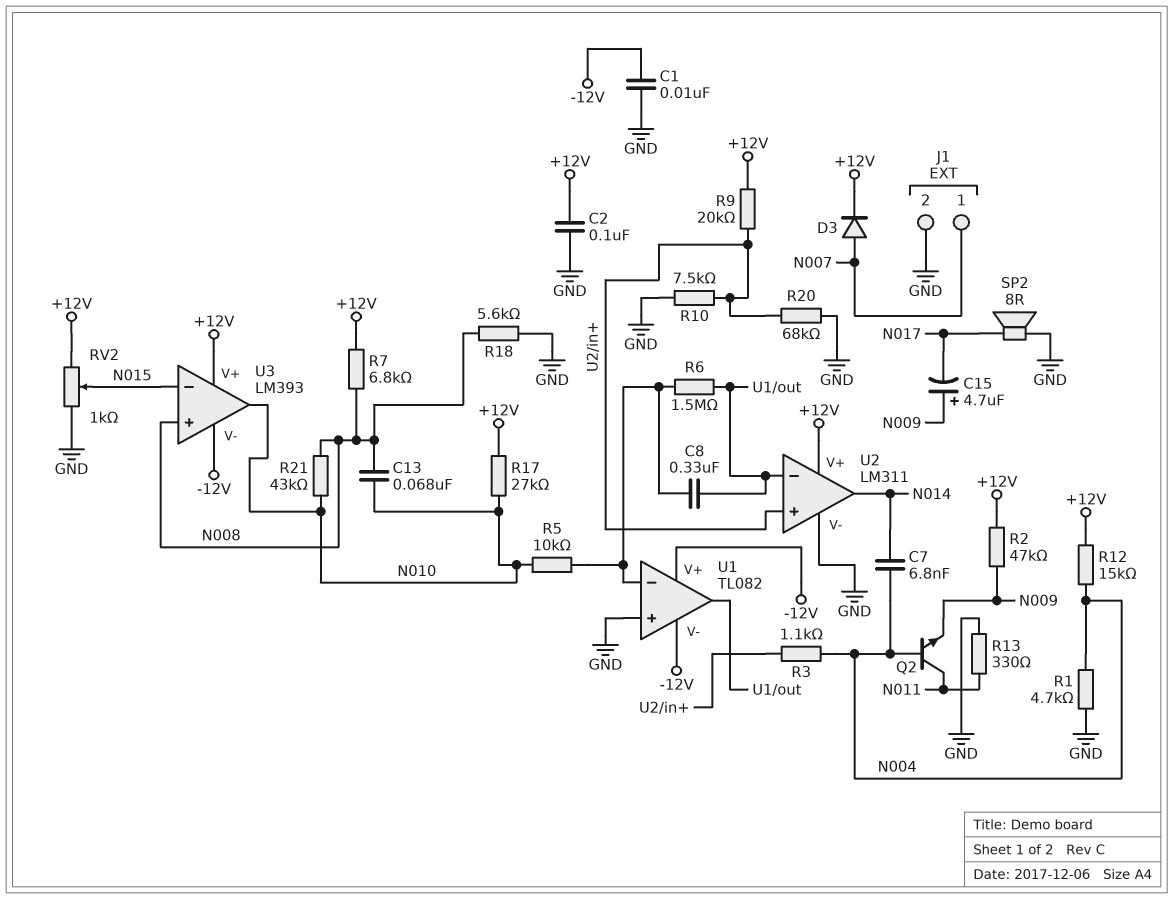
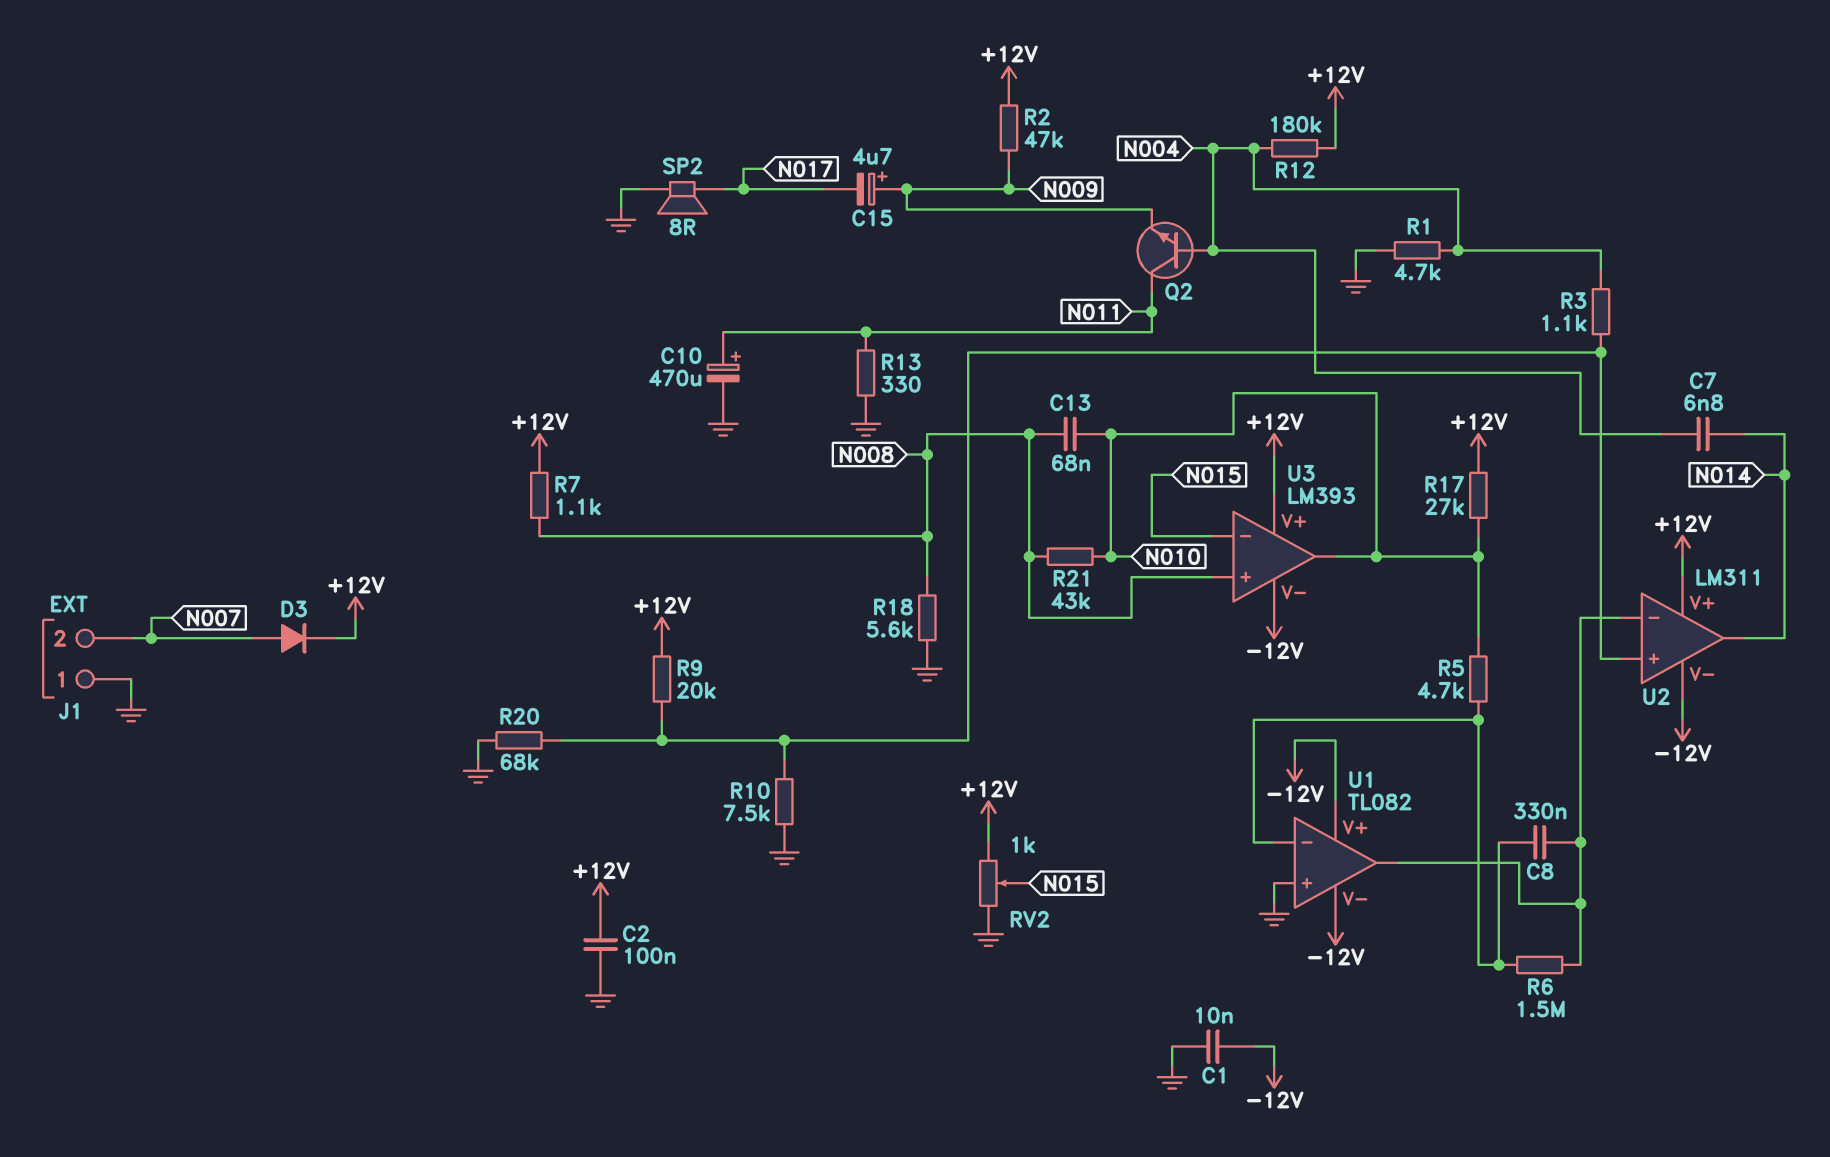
C10: none -> 470uF (plus N011, minus GND)
J1 pin 1: N007 -> GND
J1 pin 2: GND -> N007
R5: 10k (N010, U1/in-) -> 4.7k (N010, U1/in-)
R7: 6.8k (+12V, N008) -> 1.1k (+12V, N008)
R12: 15k (+12V, N004) -> 180k (+12V, N004)
U2 pin V-: GND -> -12V

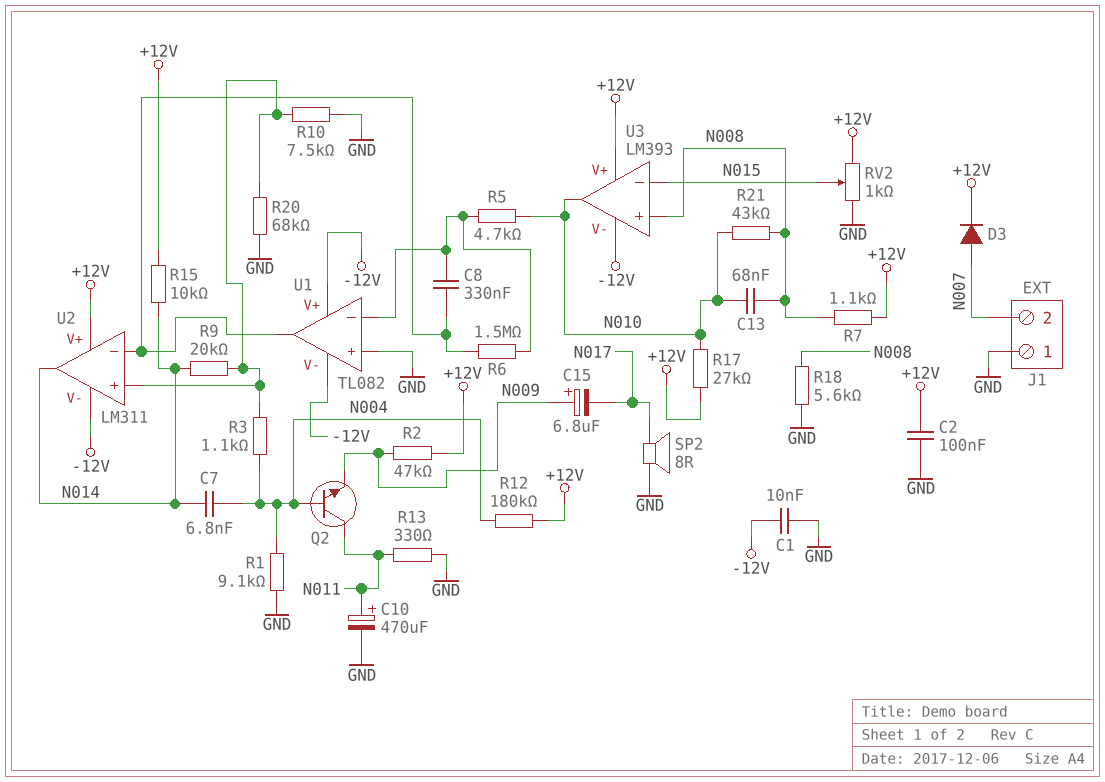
C15: 4.7uF (plus N009, minus N017) -> 6.8uF (plus N009, minus N017)
R1: 4.7k (GND, N004) -> 9.1k (GND, N004)
R9: 20k (+12V, U2/in+) -> 20k (N014, U2/in+)
R15: none -> 10k (+12V, N014)

